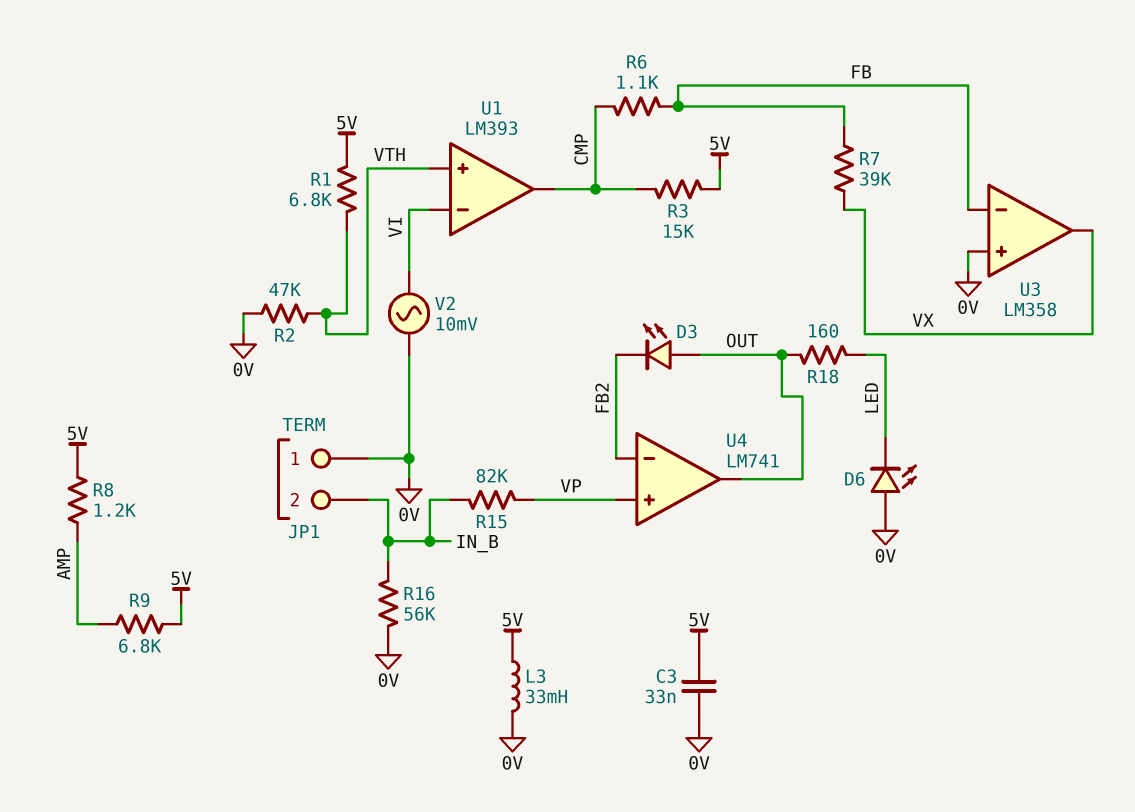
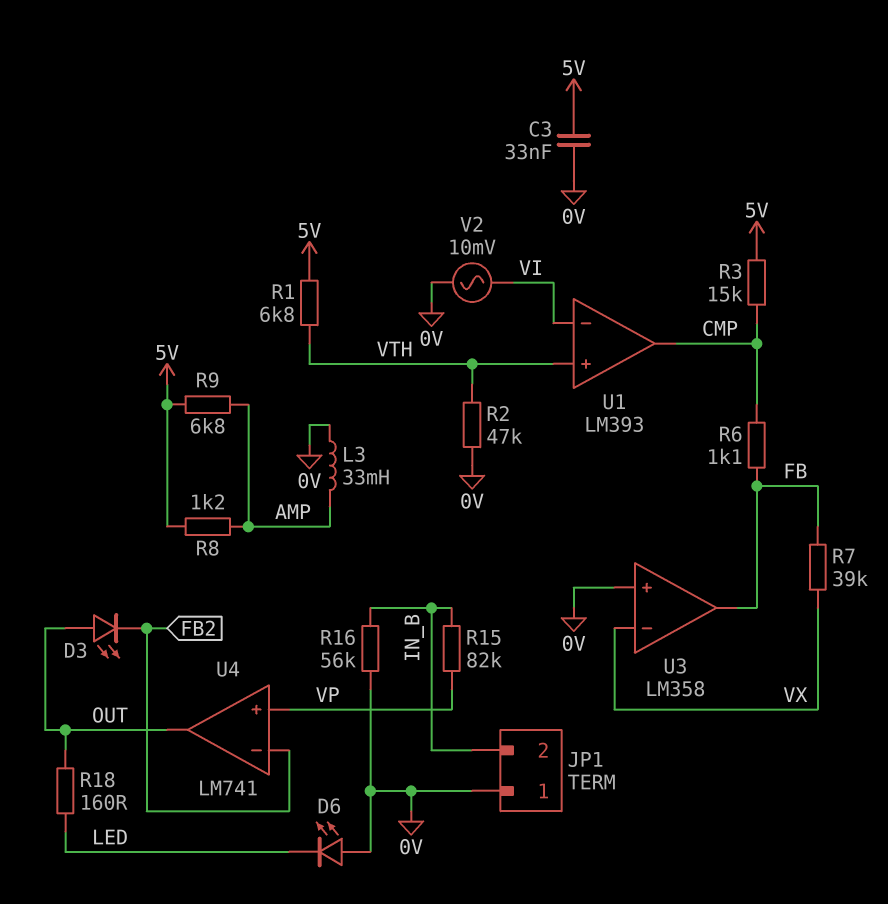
L3: 33mH (0V, 5V) -> 33mH (0V, AMP)
U3 pin in-: FB -> VX
U3 pin out: VX -> FB

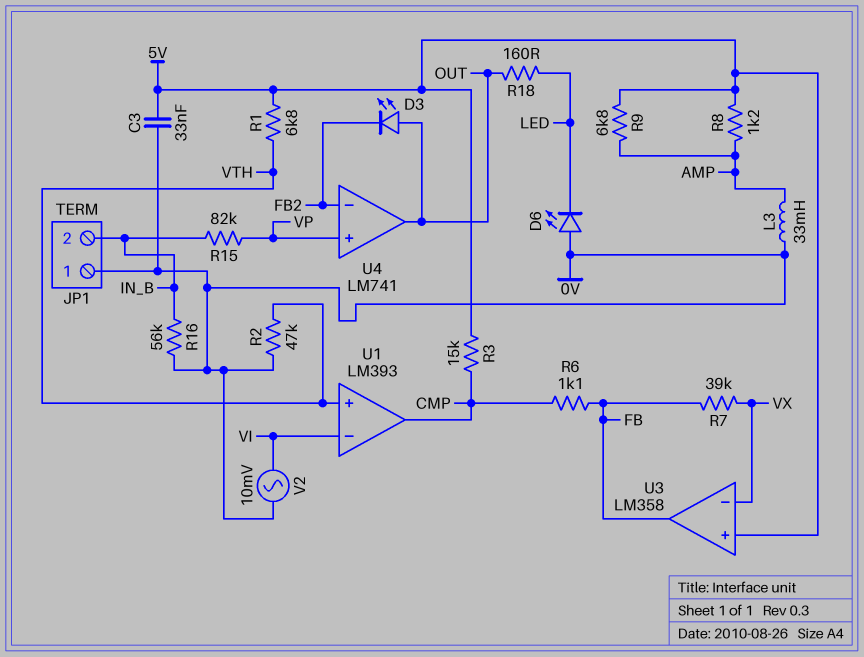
U3 pin in+: 0V -> 5V

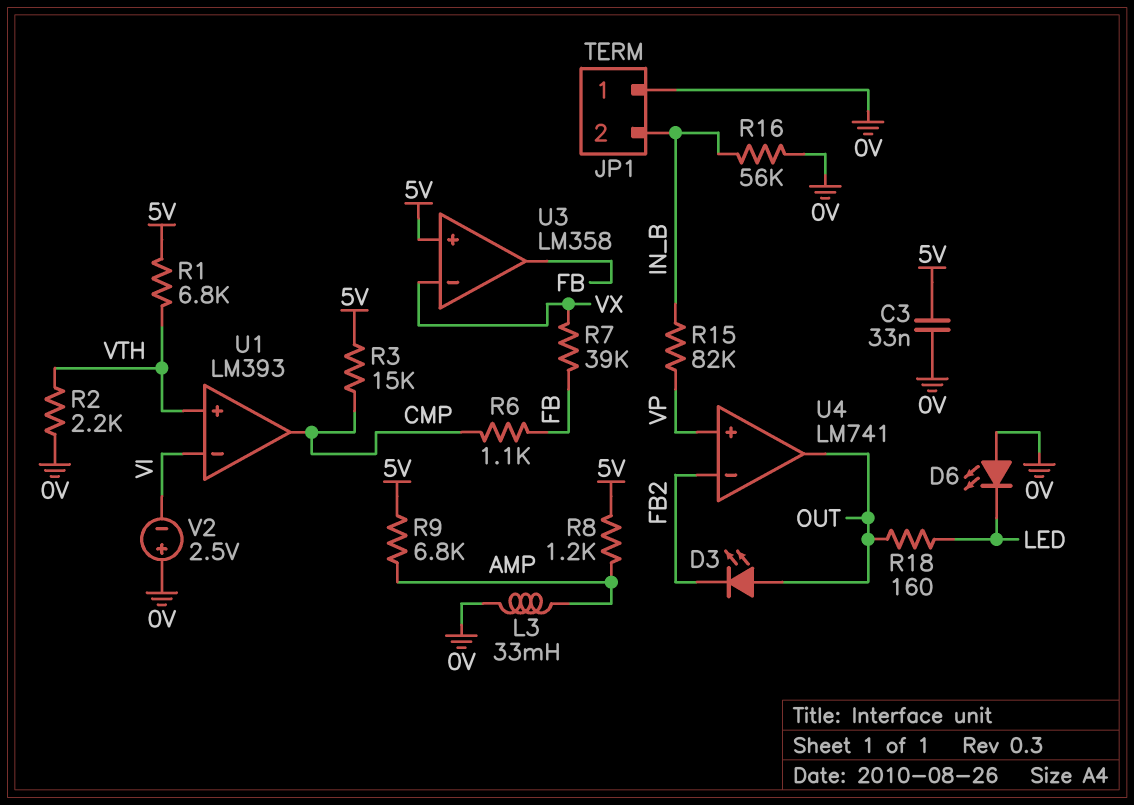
R2: 47k (0V, VTH) -> 2.2k (0V, VTH)
V2: AC 10mV (0V, VI) -> 2.5V (plus 0V, minus VI)

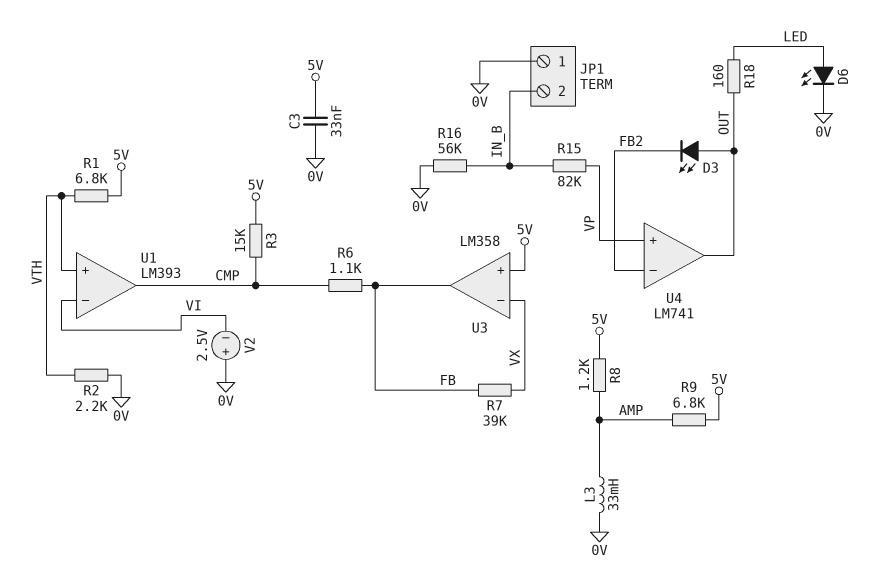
D6: LED (A 0V, K LED) -> LED (A LED, K 0V)

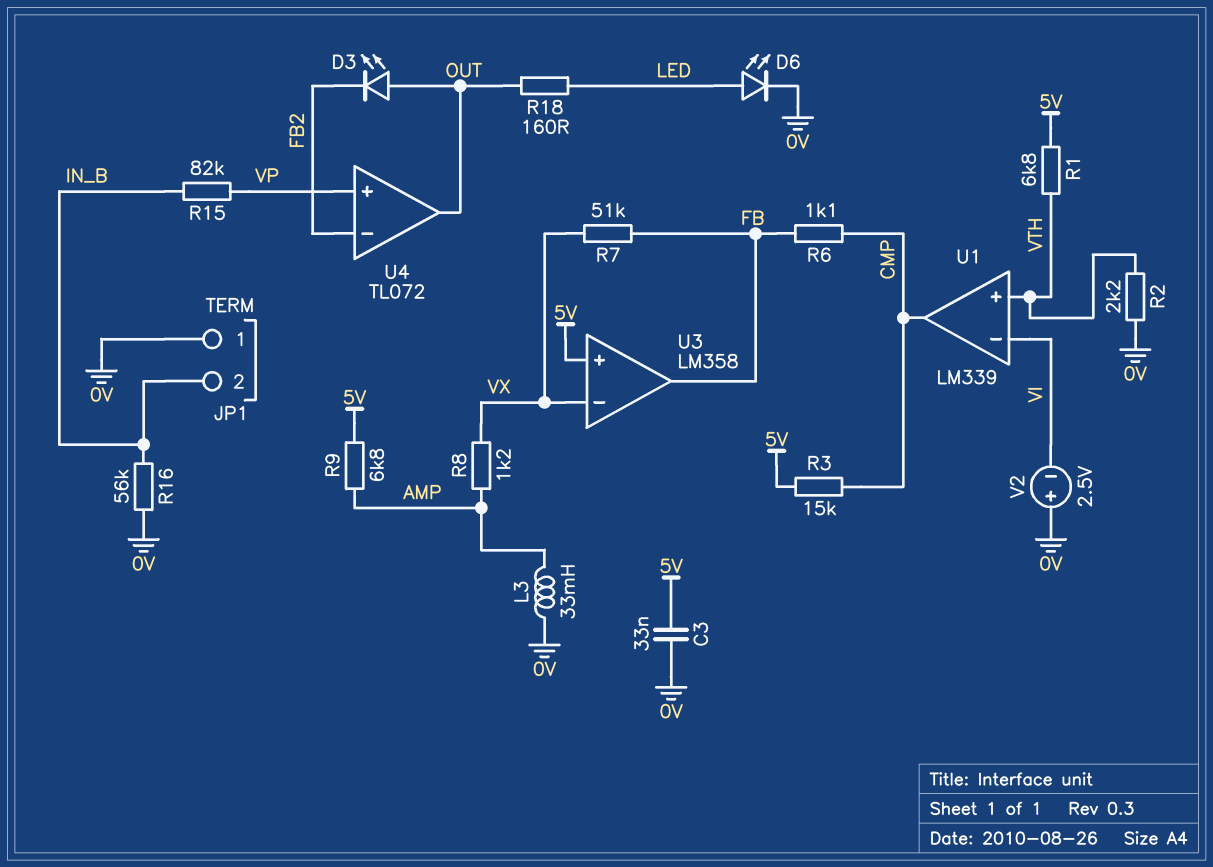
R7: 39k (FB, VX) -> 51k (FB, VX)
R8: 1.2k (5V, AMP) -> 1.2k (AMP, VX)
U1: LM393 -> LM339
U4: LM741 -> TL072

